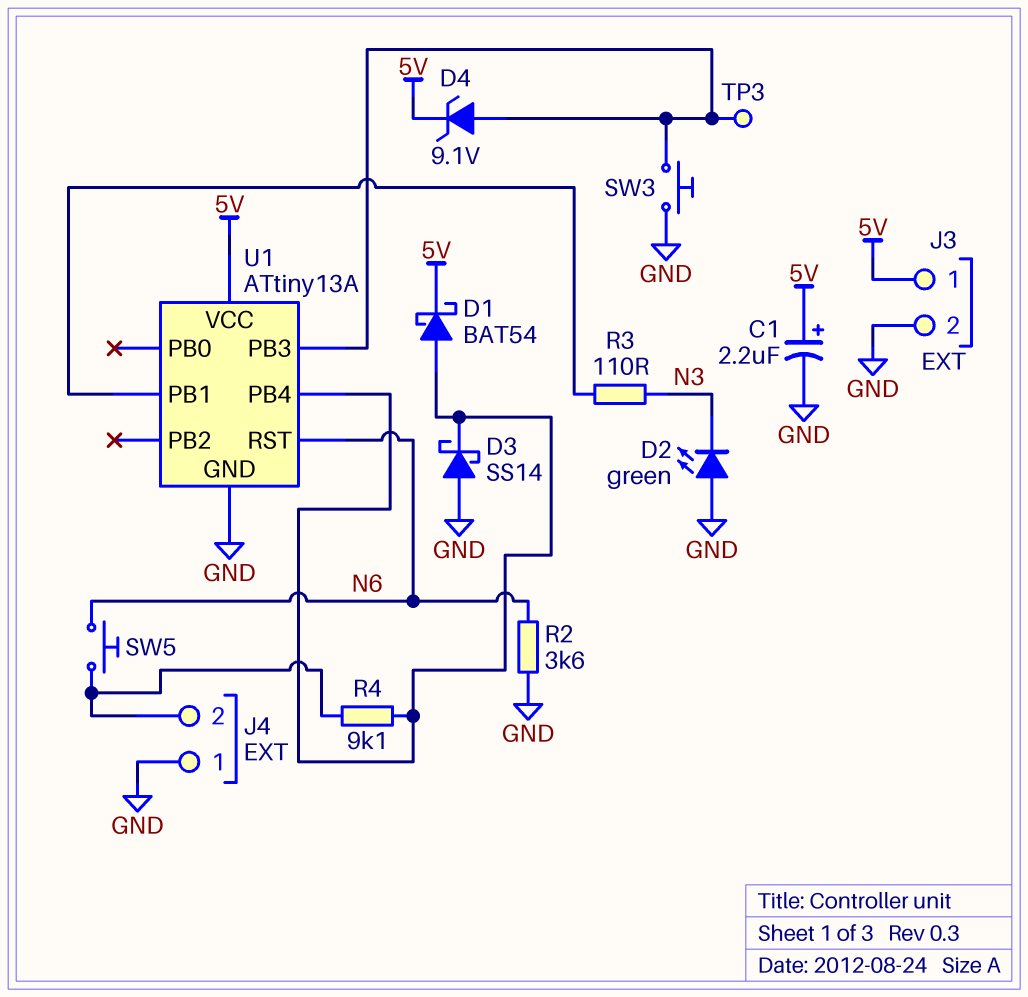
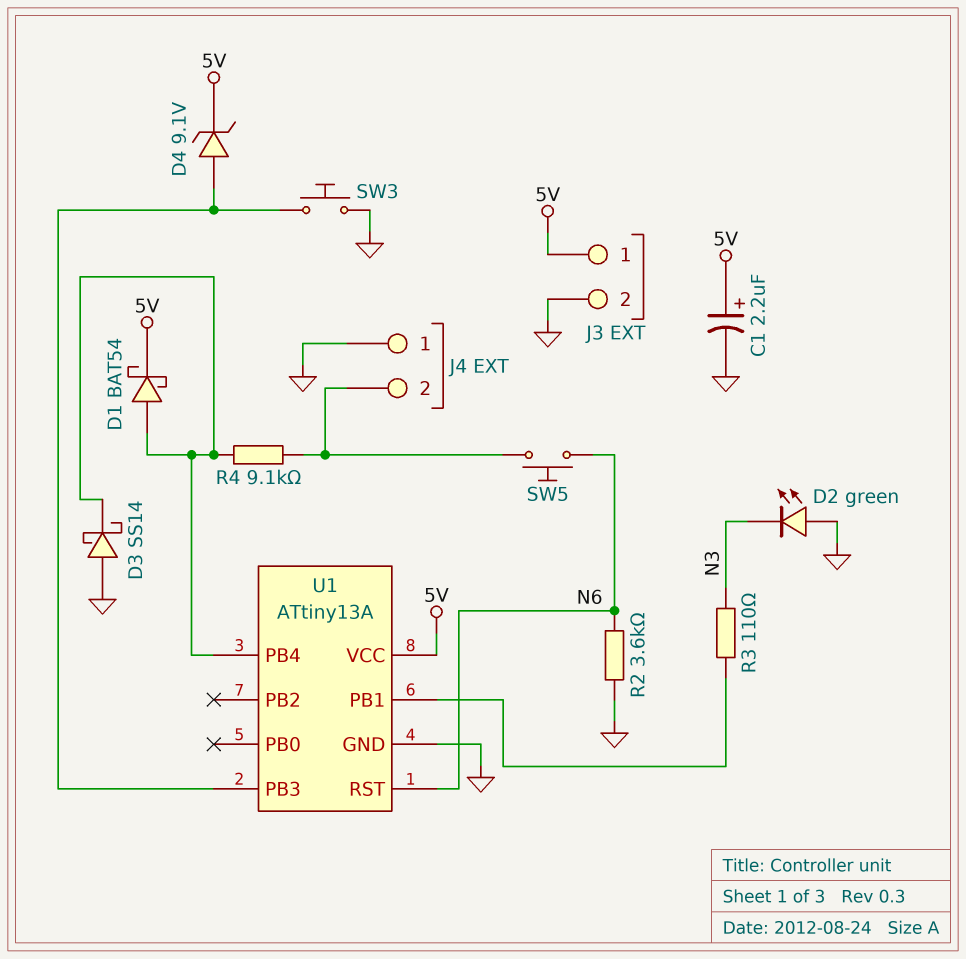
TP3: test point (U1/PB3) -> none

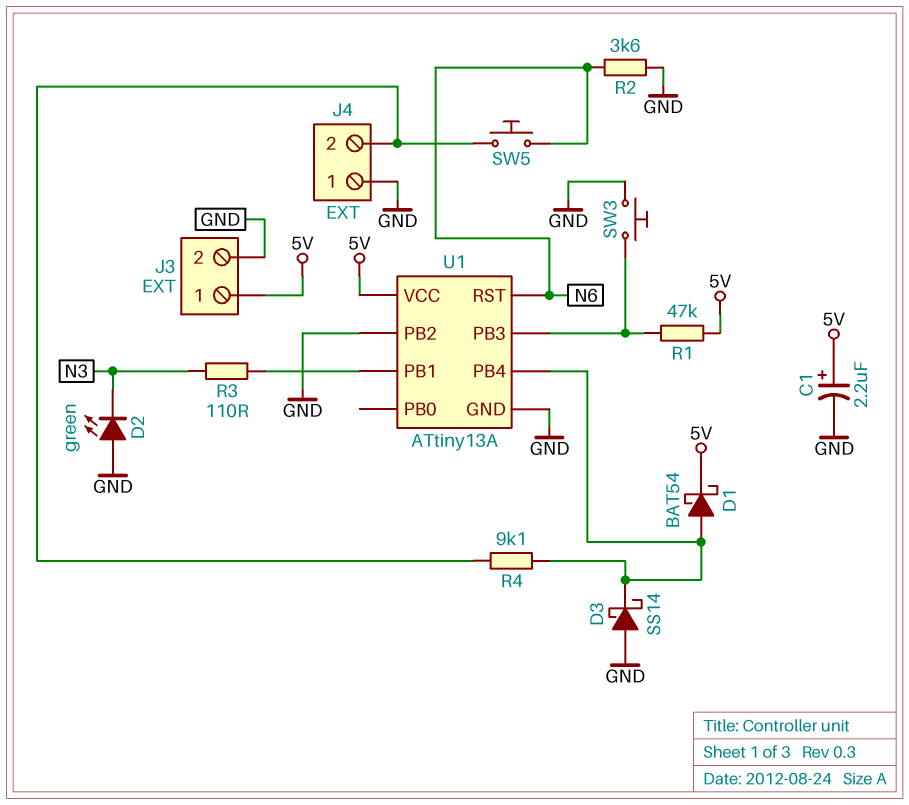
D4: zener 9.1V (A U1/PB3, K 5V) -> none
R1: none -> 47k (5V, U1/PB3)
U1 pin PB2: none -> GND

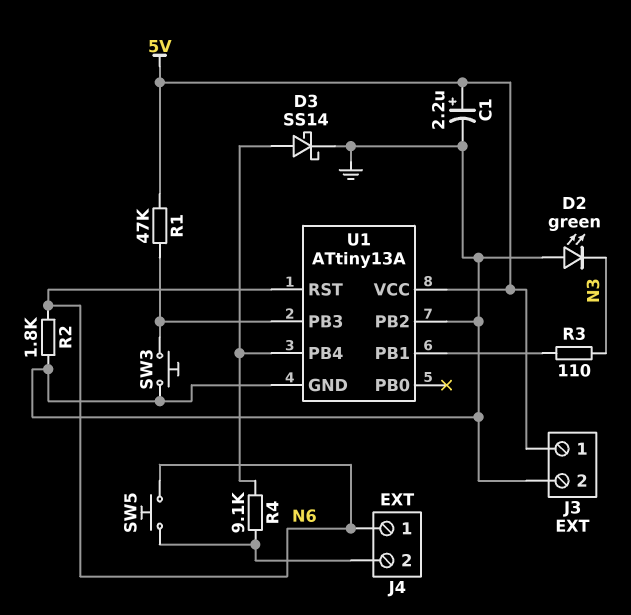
D1: schottky BAT54 (A U1/PB4, K 5V) -> none
D3: schottky SS14 (A GND, K U1/PB4) -> schottky SS14 (A U1/PB4, K GND)
J4 pin 1: GND -> N6
R2: 3.6k (GND, N6) -> 1.8k (GND, N6)

